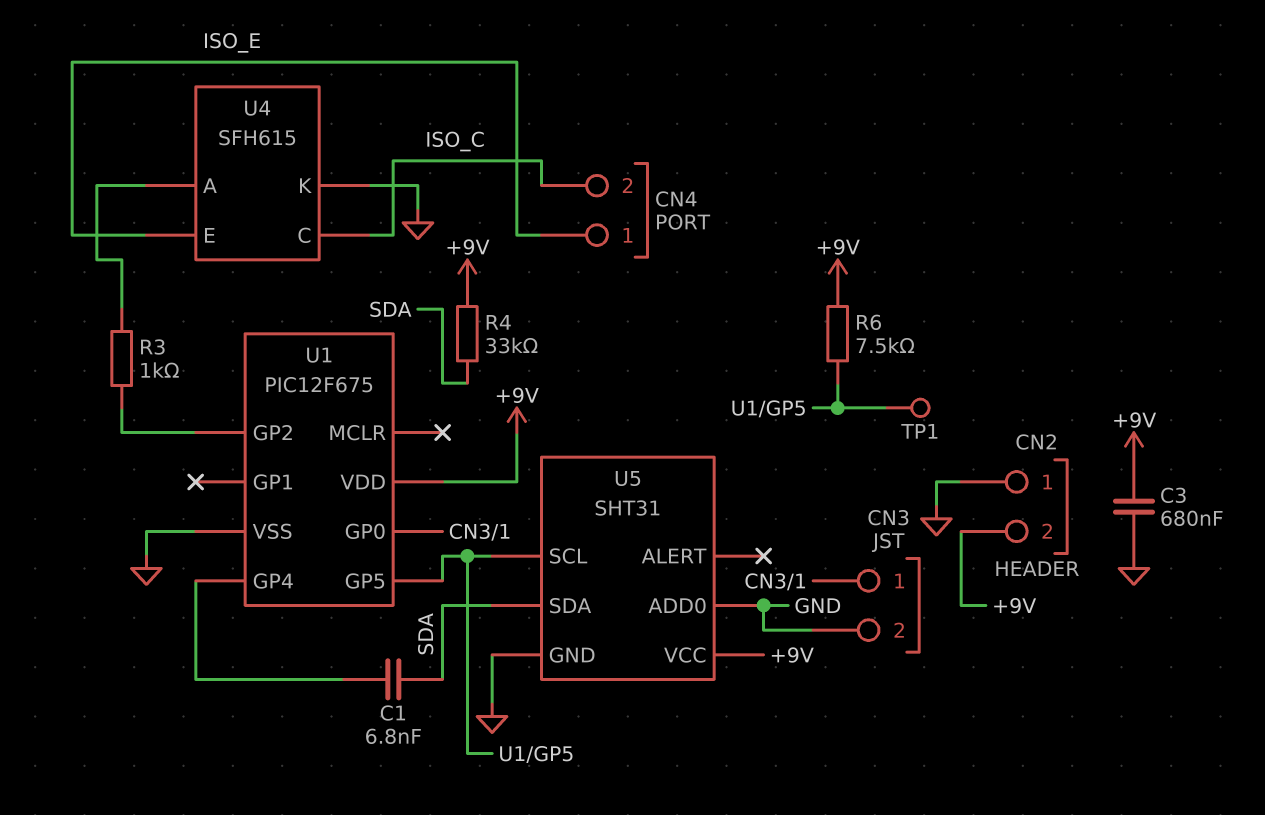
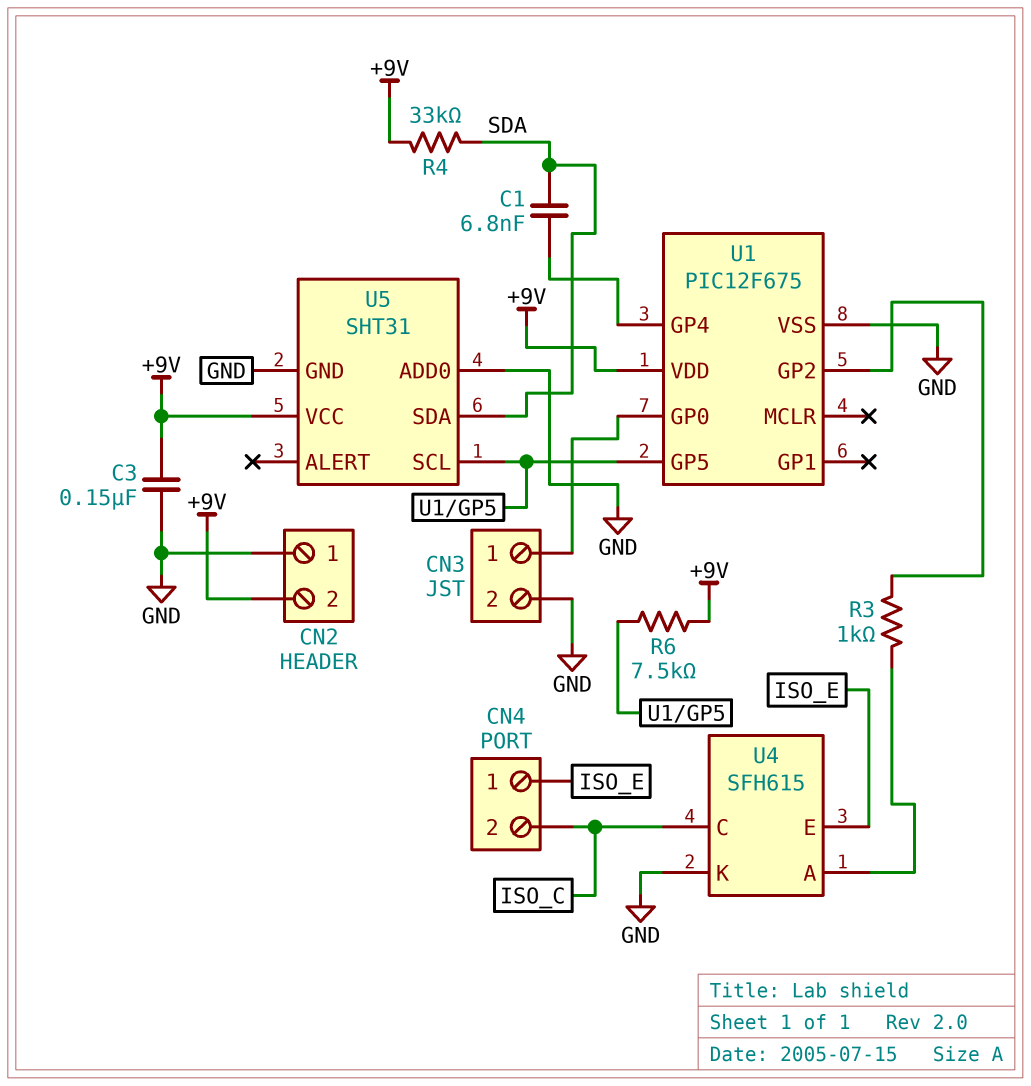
C3: 680nF (+9V, GND) -> 150nF (+9V, GND)
TP1: test point (U1/GP5) -> none

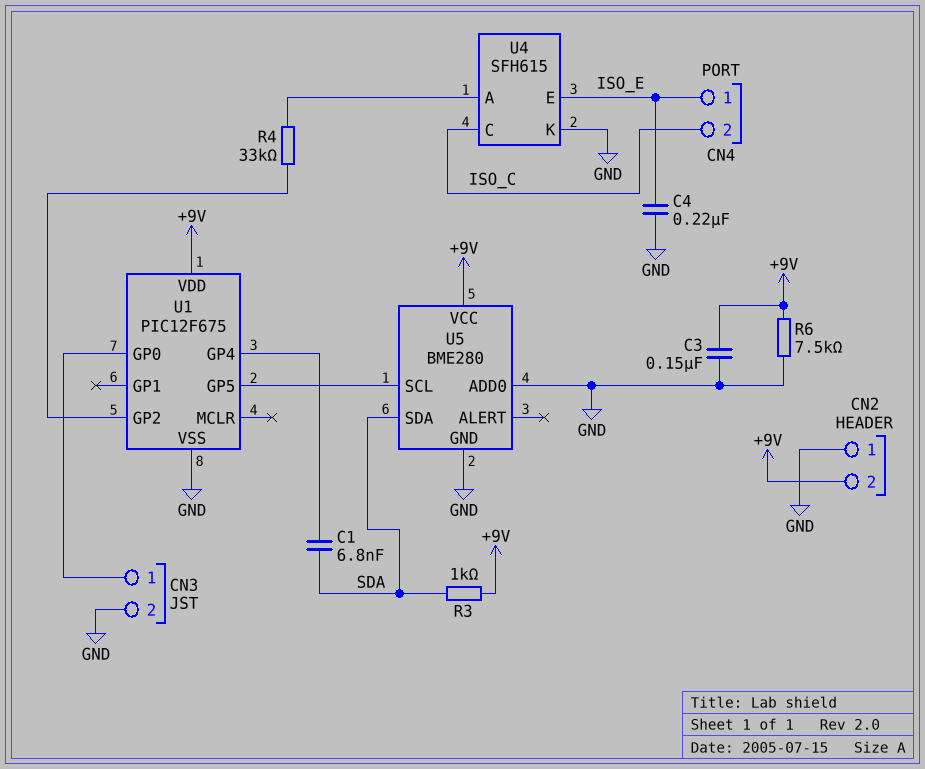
C4: none -> 220nF (GND, ISO_E)
R3: 1k (U1/GP2, U4/A) -> 1k (+9V, SDA)
R4: 33k (+9V, SDA) -> 33k (U1/GP2, U4/A)
R6: 7.5k (+9V, U1/GP5) -> 7.5k (+9V, GND)
U5: SHT31 -> BME280

